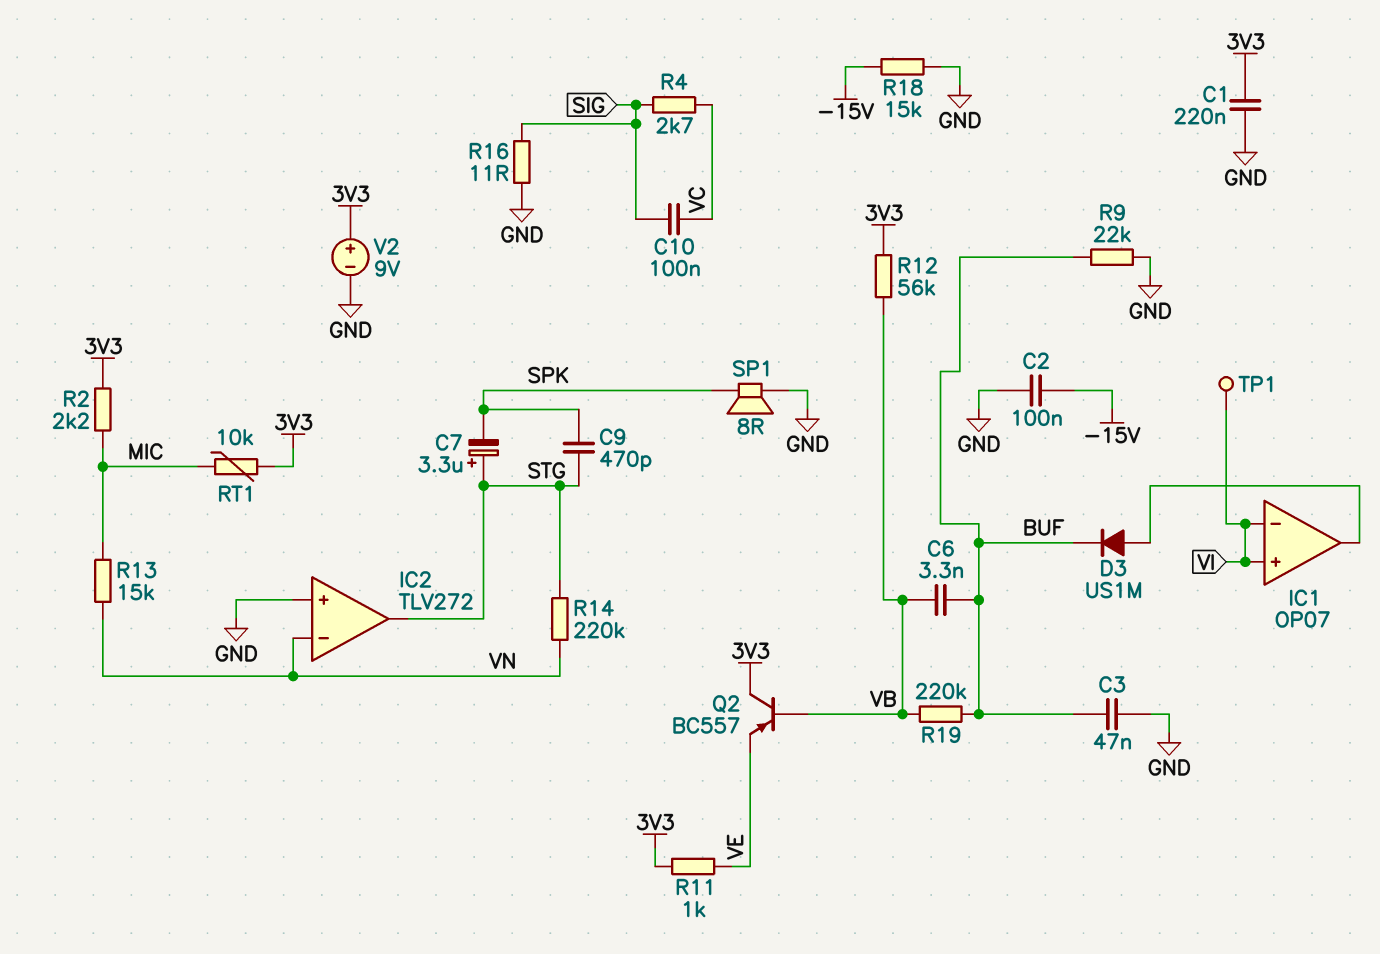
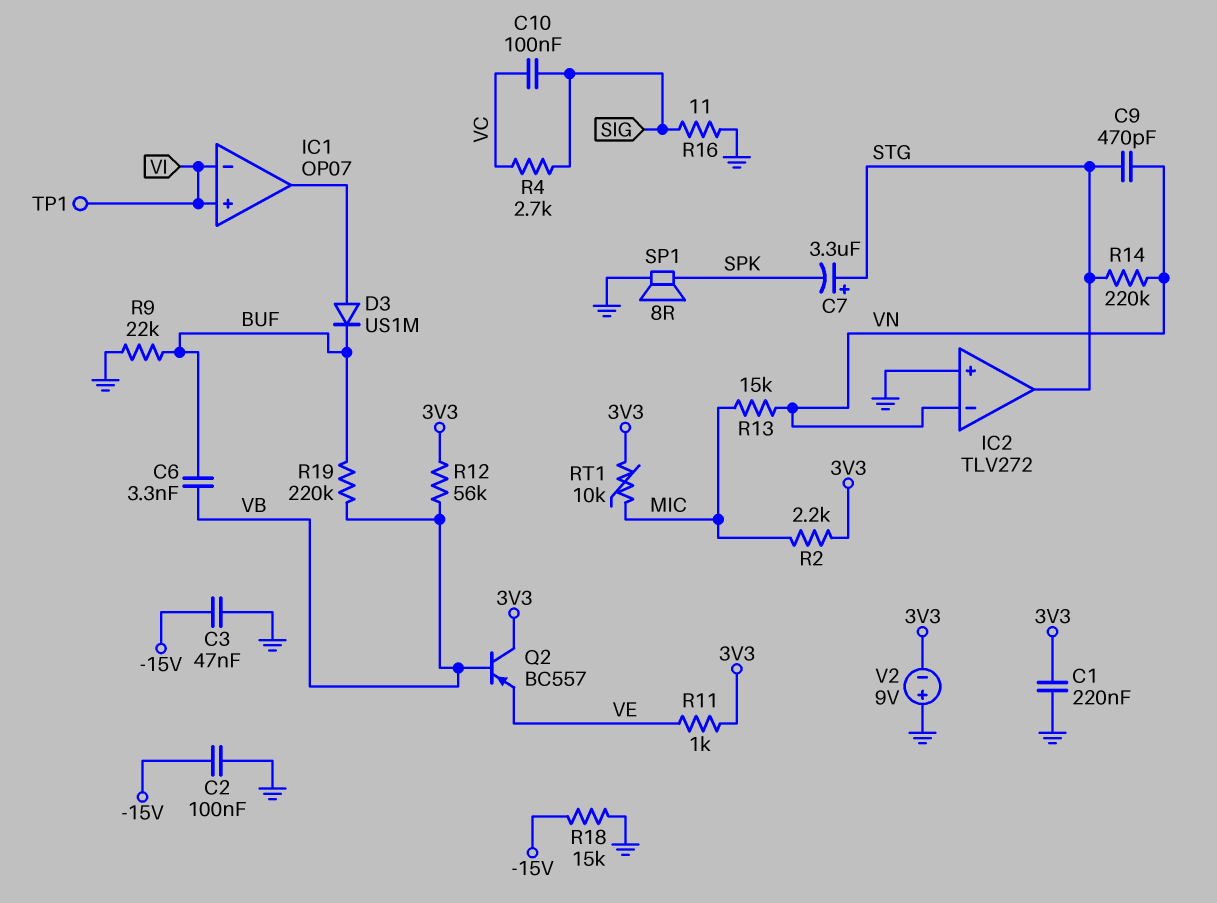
C3: 47nF (BUF, GND) -> 47nF (-15V, GND)
C9: 470pF (SPK, STG) -> 470pF (STG, VN)
V2: 9V (plus 3V3, minus GND) -> 9V (plus GND, minus 3V3)

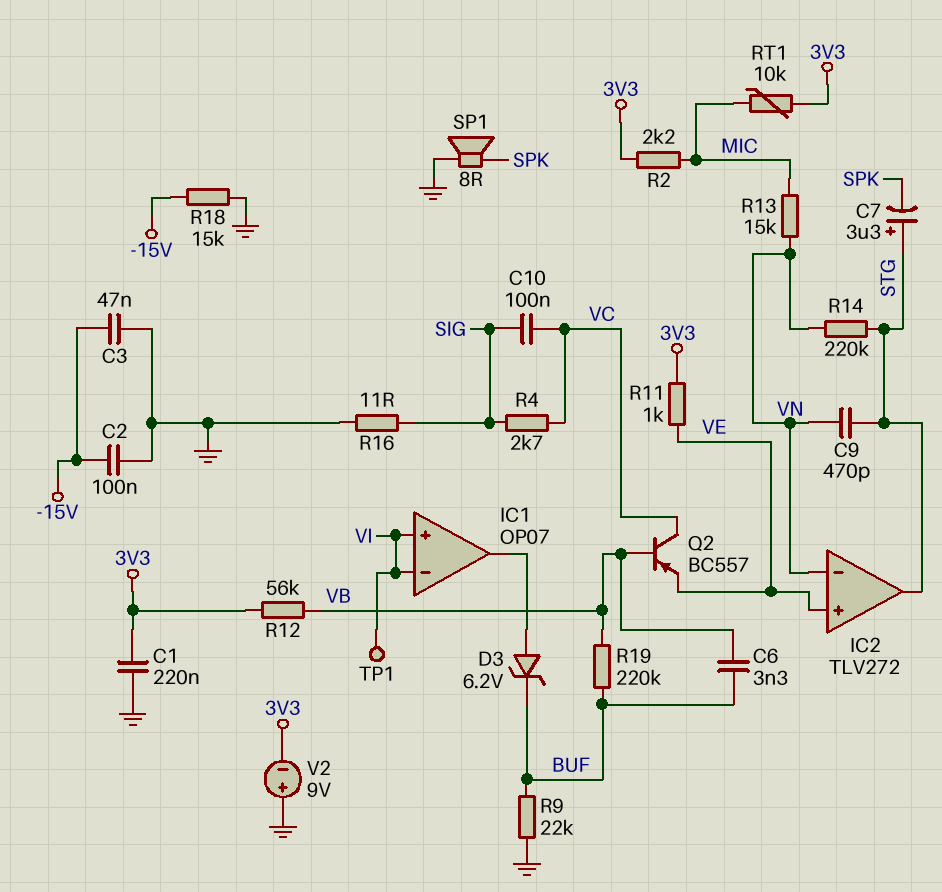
D3: diode US1M (A IC1/out, K BUF) -> zener 6.2V (A IC1/out, K BUF)
IC2 pin in+: GND -> VE
Q2: PNP BC557 (B VB, C 3V3, E VE) -> PNP BC557 (B VB, C VC, E VE)

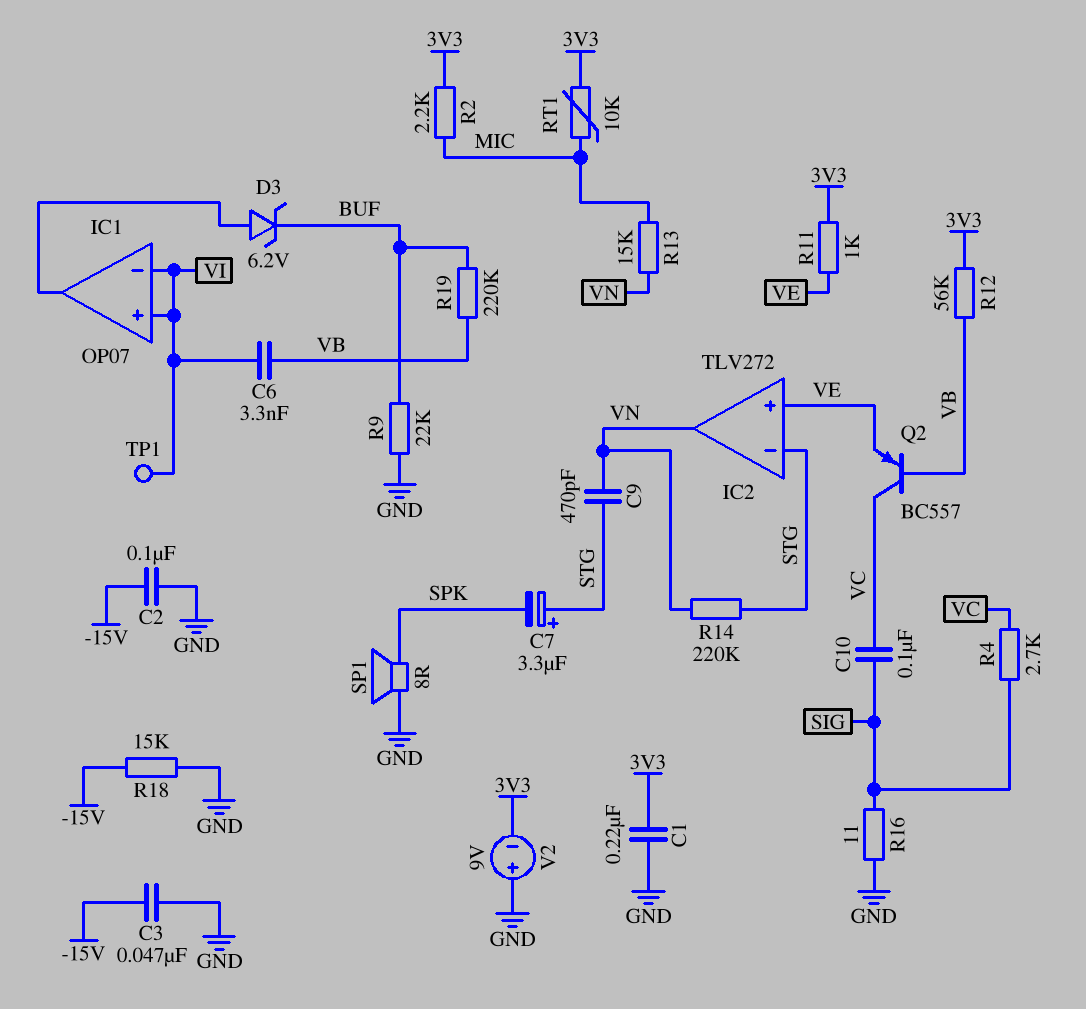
C6: 3.3nF (BUF, VB) -> 3.3nF (VB, VI)
IC2 pin in-: VN -> STG
IC2 pin out: STG -> VN

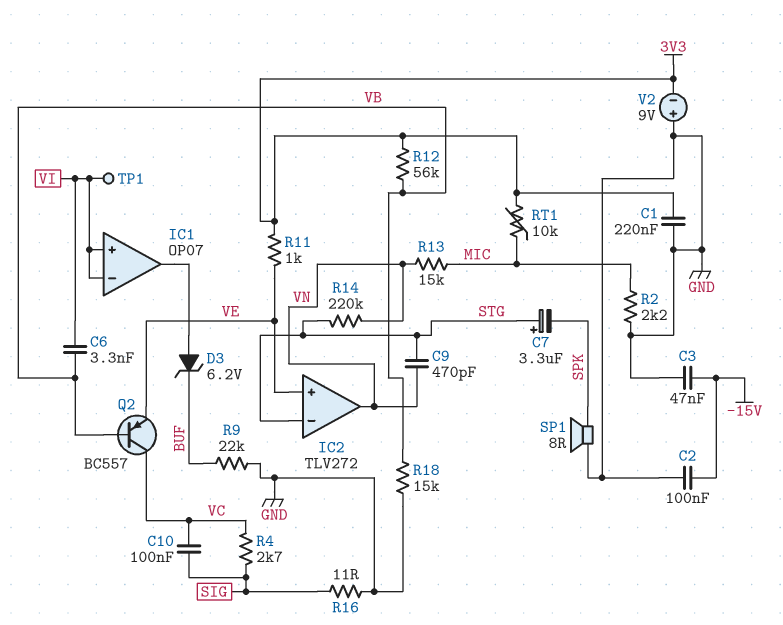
R2: 2.2k (3V3, MIC) -> 2.2k (GND, MIC)
R18: 15k (-15V, GND) -> 15k (GND, VB)
R19: 220k (BUF, VB) -> none

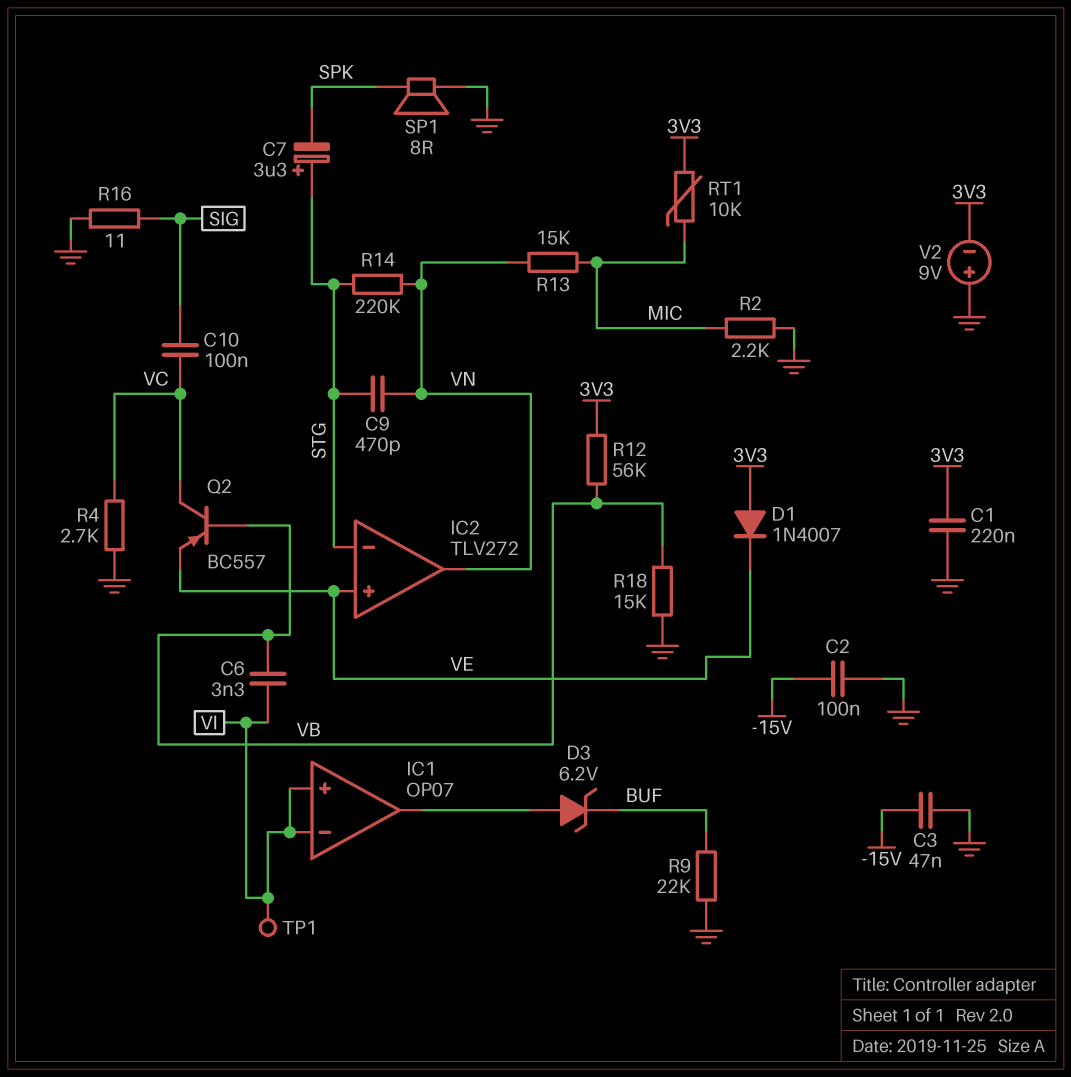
D1: none -> diode 1N4007 (A 3V3, K VE)
R4: 2.7k (SIG, VC) -> 2.7k (GND, VC)
R11: 1k (3V3, VE) -> none

